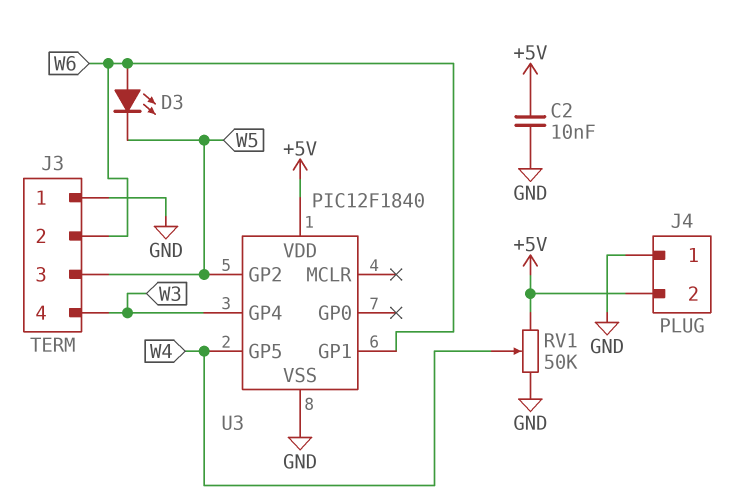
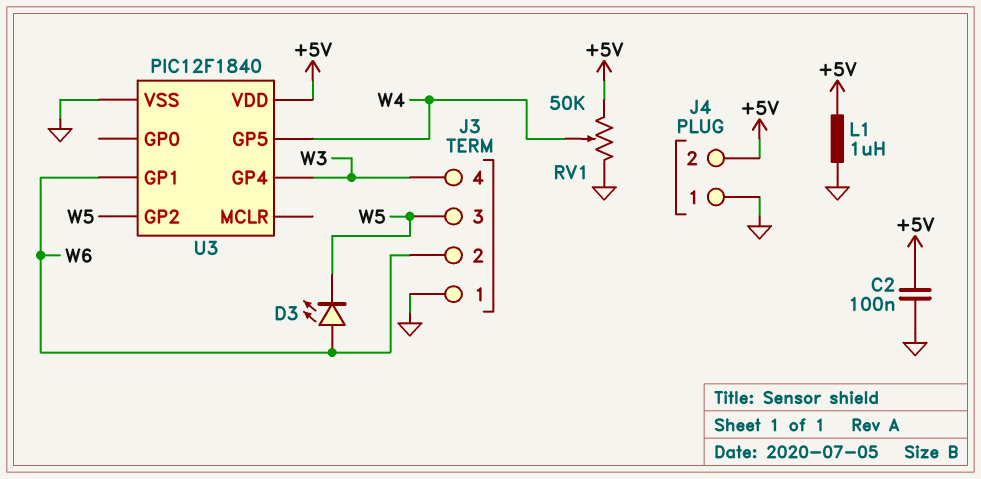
C2: 10nF (+5V, GND) -> 100nF (+5V, GND)
L1: none -> 1uH (+5V, GND)

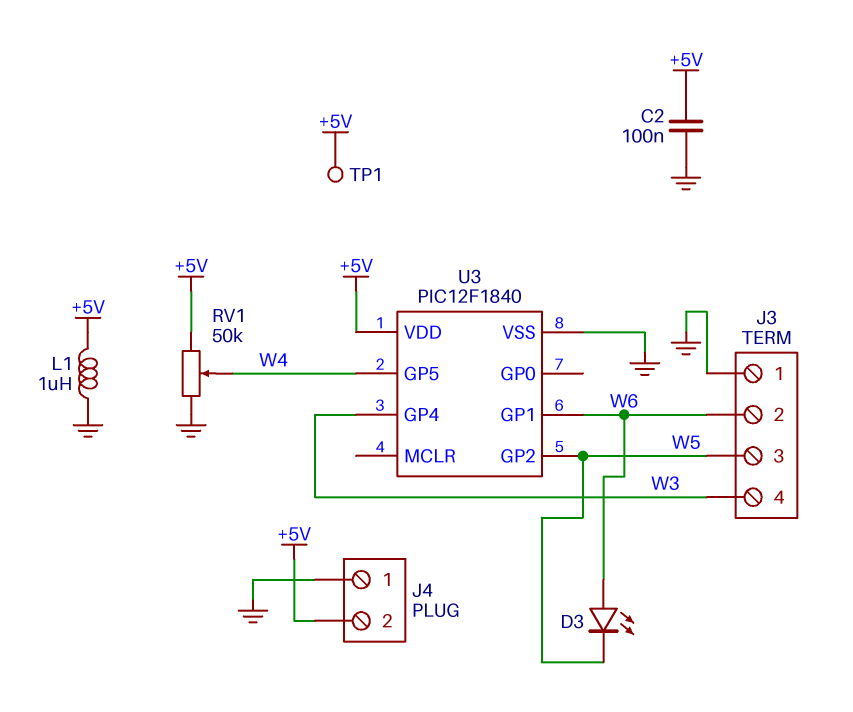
TP1: none -> test point (+5V)

